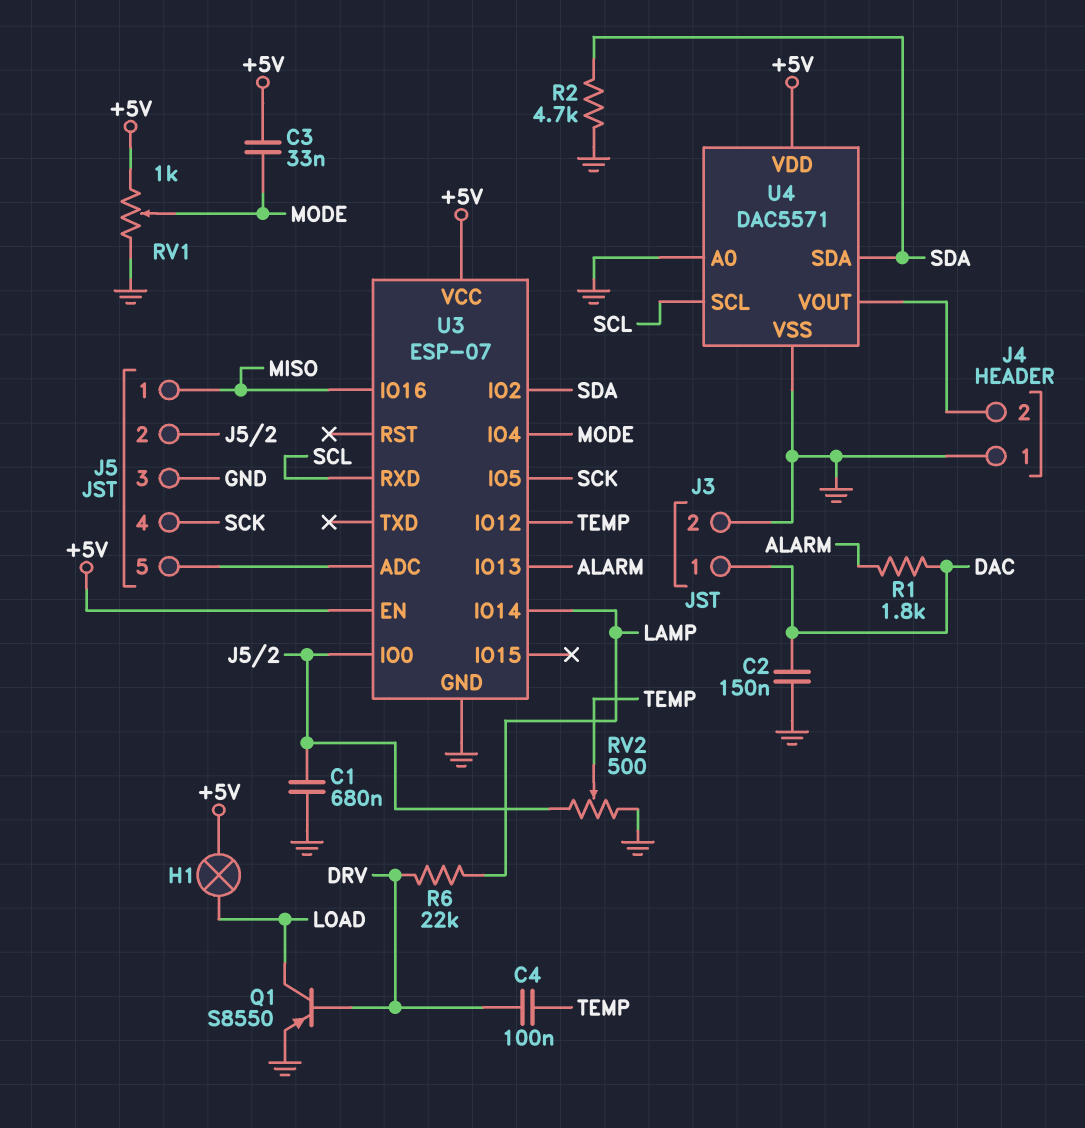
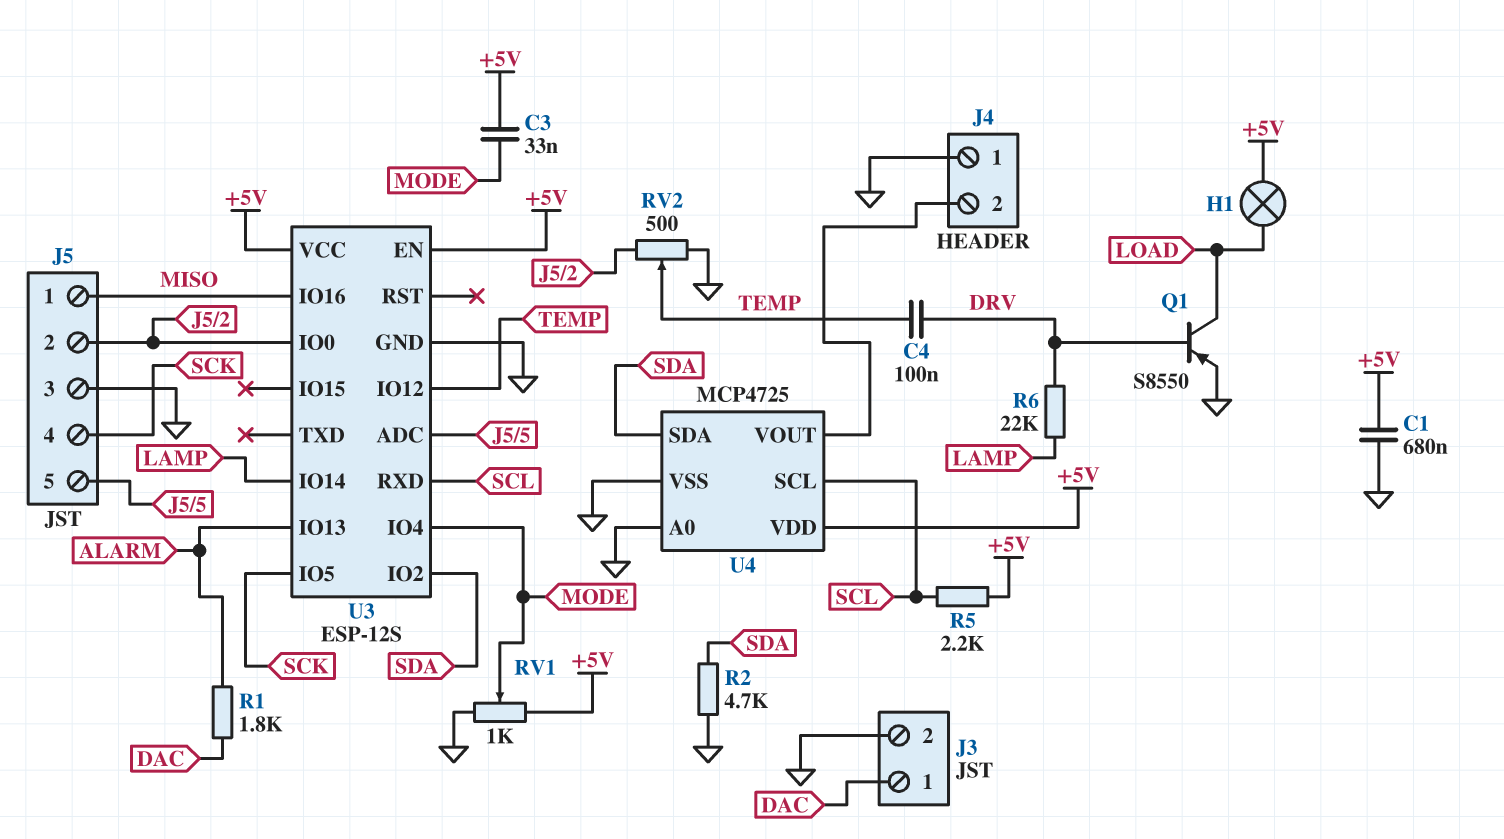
C1: 680nF (GND, J5/2) -> 680nF (+5V, GND)
C2: 150nF (DAC, GND) -> none
R5: none -> 2.2k (+5V, SCL)
U3: ESP-07 -> ESP-12S
U4: DAC5571 -> MCP4725

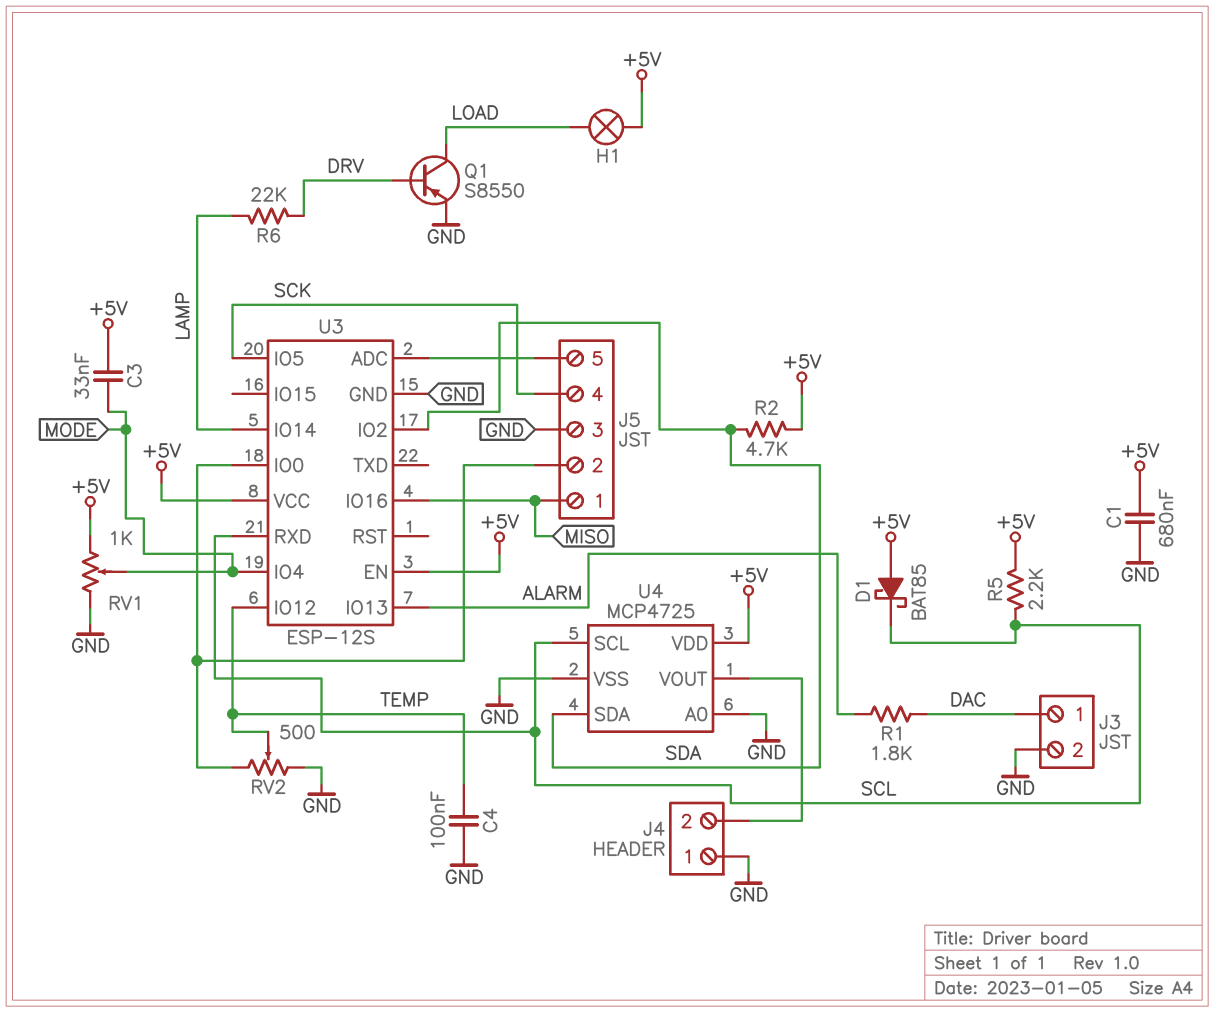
C4: 100nF (DRV, TEMP) -> 100nF (GND, TEMP)
D1: none -> schottky BAT85 (A +5V, K SCL)
R2: 4.7k (GND, SDA) -> 4.7k (+5V, SDA)

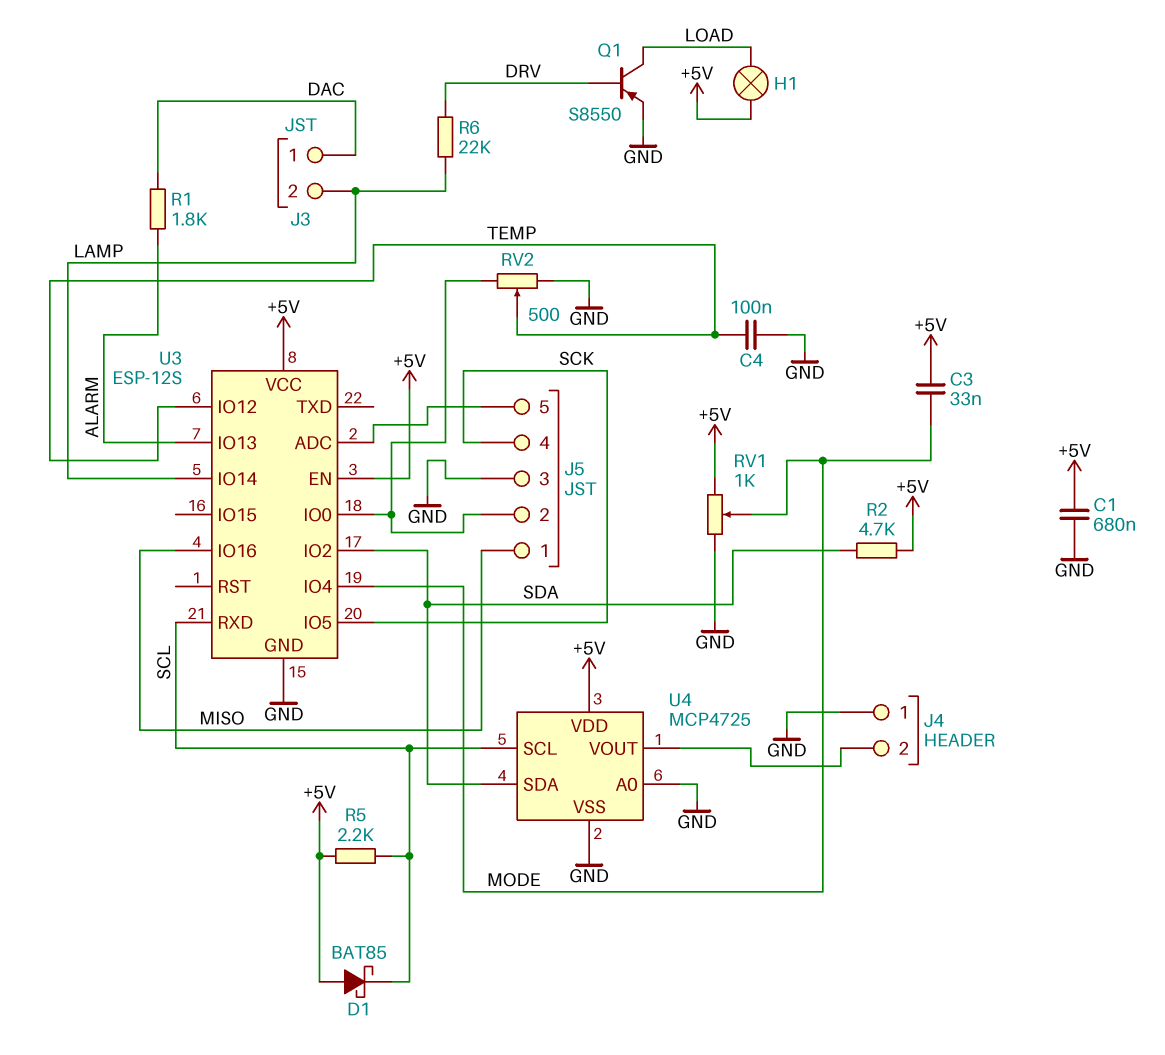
J3 pin 2: GND -> LAMP

